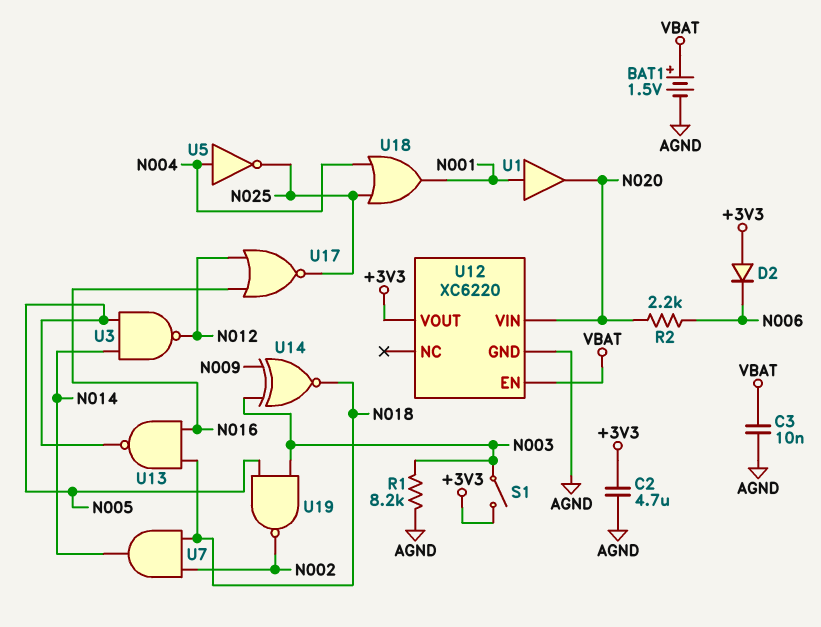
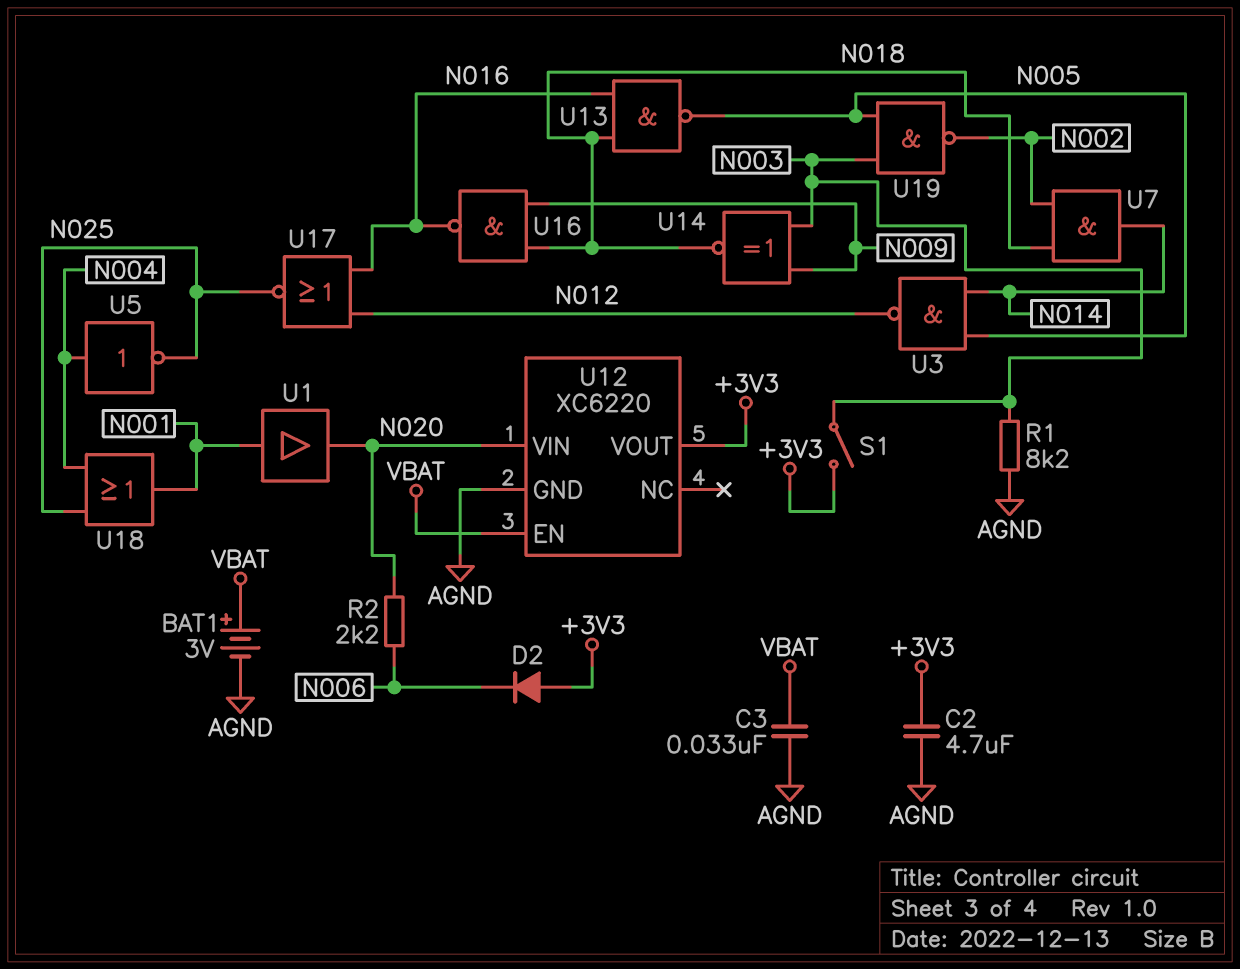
BAT1: 1.5V (plus VBAT, minus AGND) -> 3V (plus VBAT, minus AGND)
C3: 10nF (AGND, VBAT) -> 33nF (AGND, VBAT)
U16: none -> NAND (in N009, in N018, out N016)

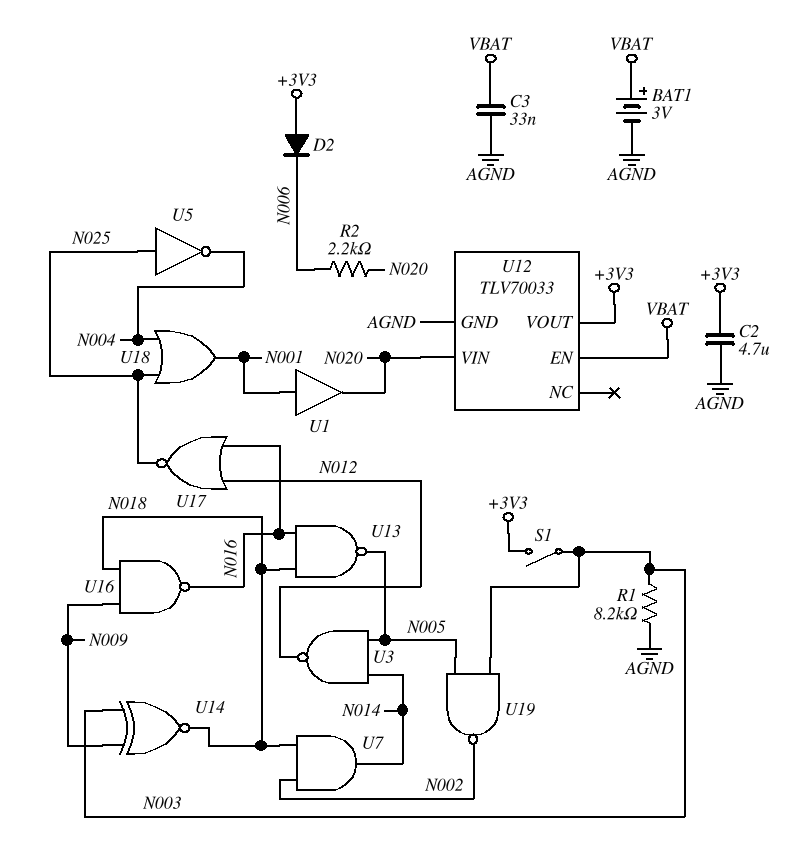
U5: NOT (in N004, out N025) -> NOT (in N025, out N004)
U12: XC6220 -> TLV70033

